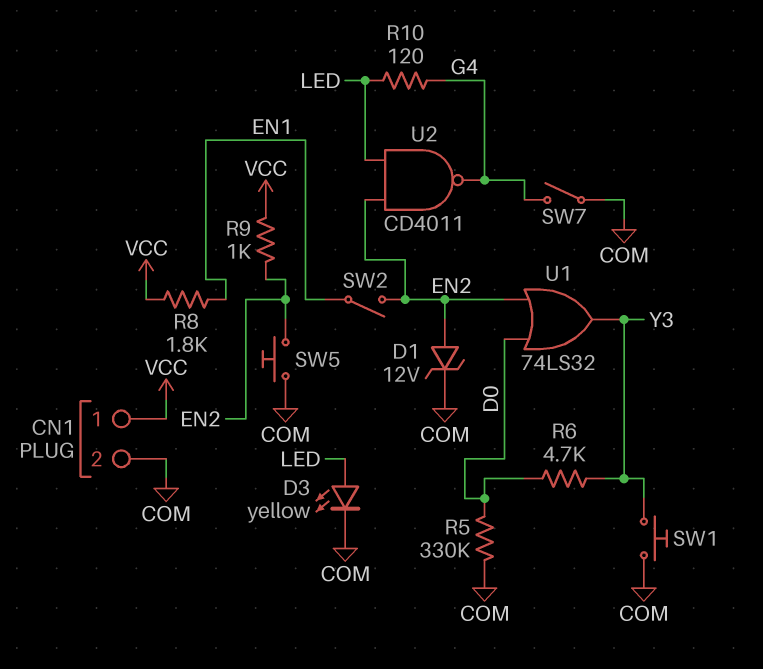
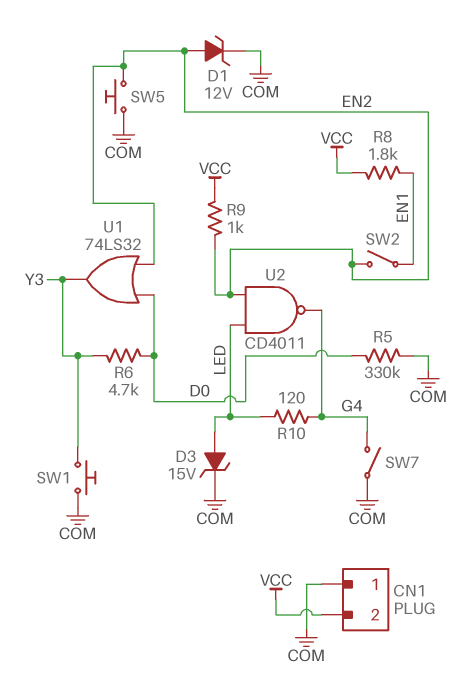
CN1 pin 1: VCC -> COM
CN1 pin 2: COM -> VCC
D3: LED yellow (A LED, K COM) -> zener 15V (A LED, K COM)

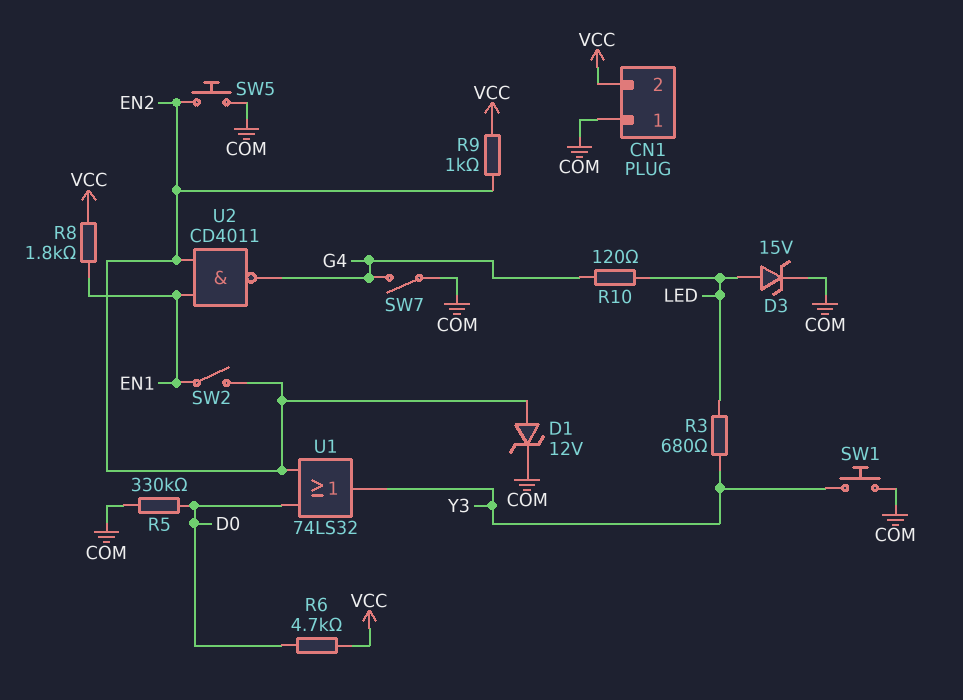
R3: none -> 680 (LED, Y3)
R6: 4.7k (D0, Y3) -> 4.7k (D0, VCC)
U2: NAND CD4011 (in EN2, in LED, out G4) -> NAND CD4011 (in EN1, in EN2, out G4)

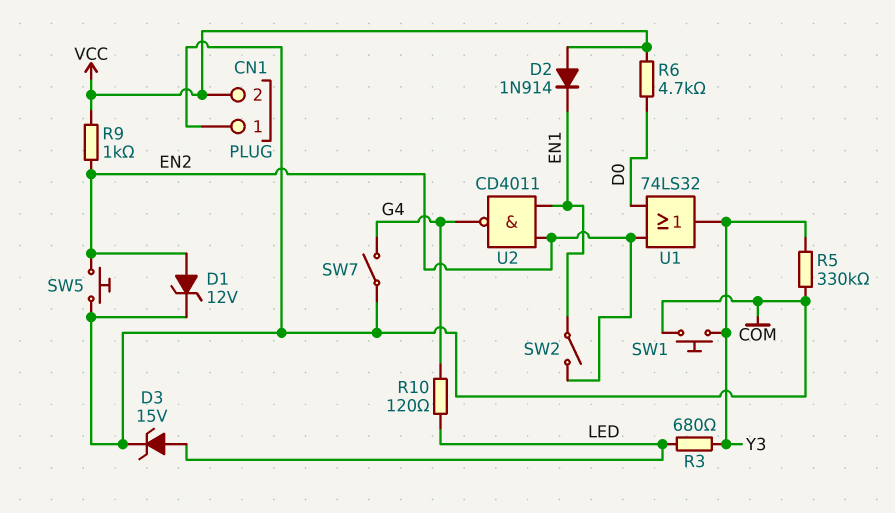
D2: none -> diode 1N914 (A VCC, K EN1)
R5: 330k (COM, D0) -> 330k (COM, Y3)
R8: 1.8k (EN1, VCC) -> none

